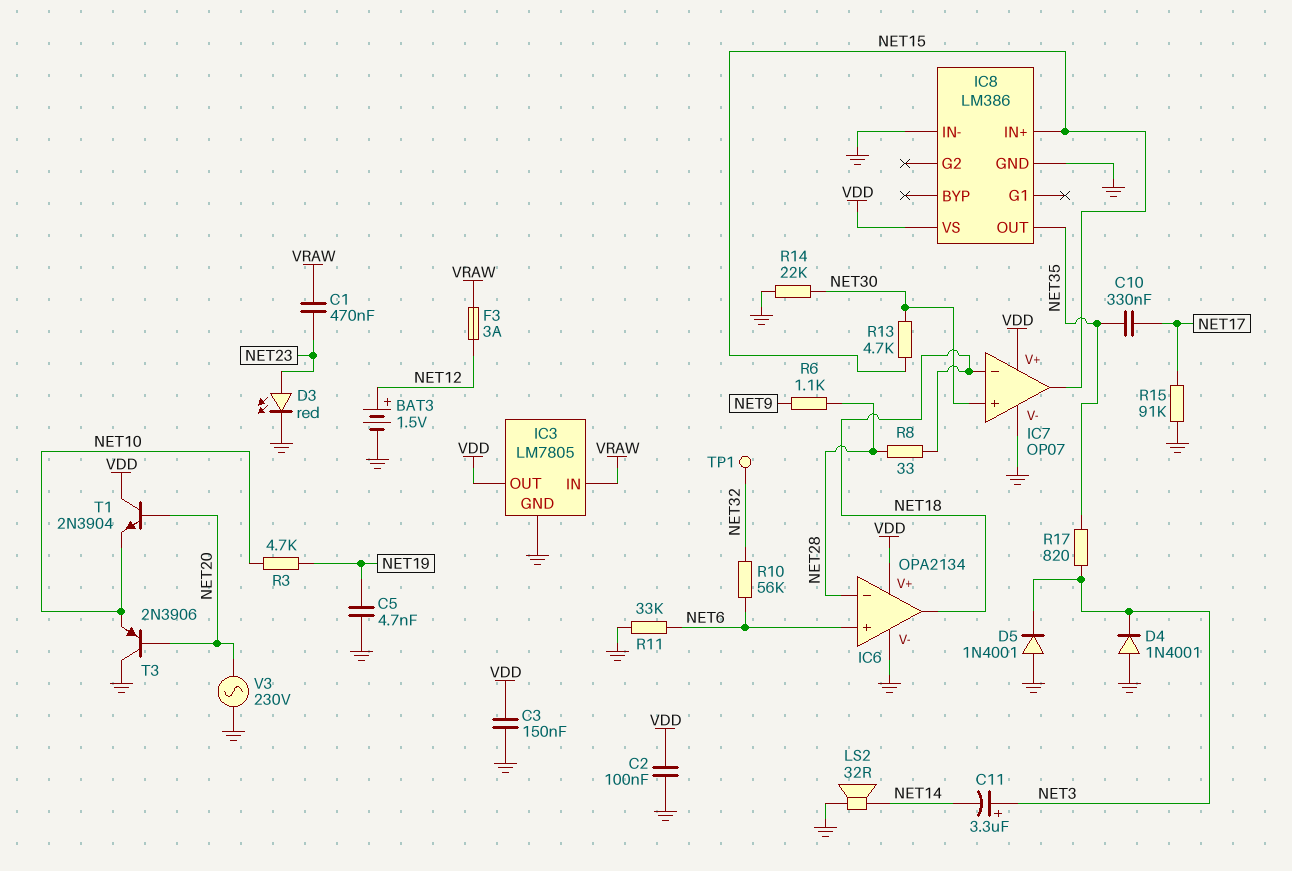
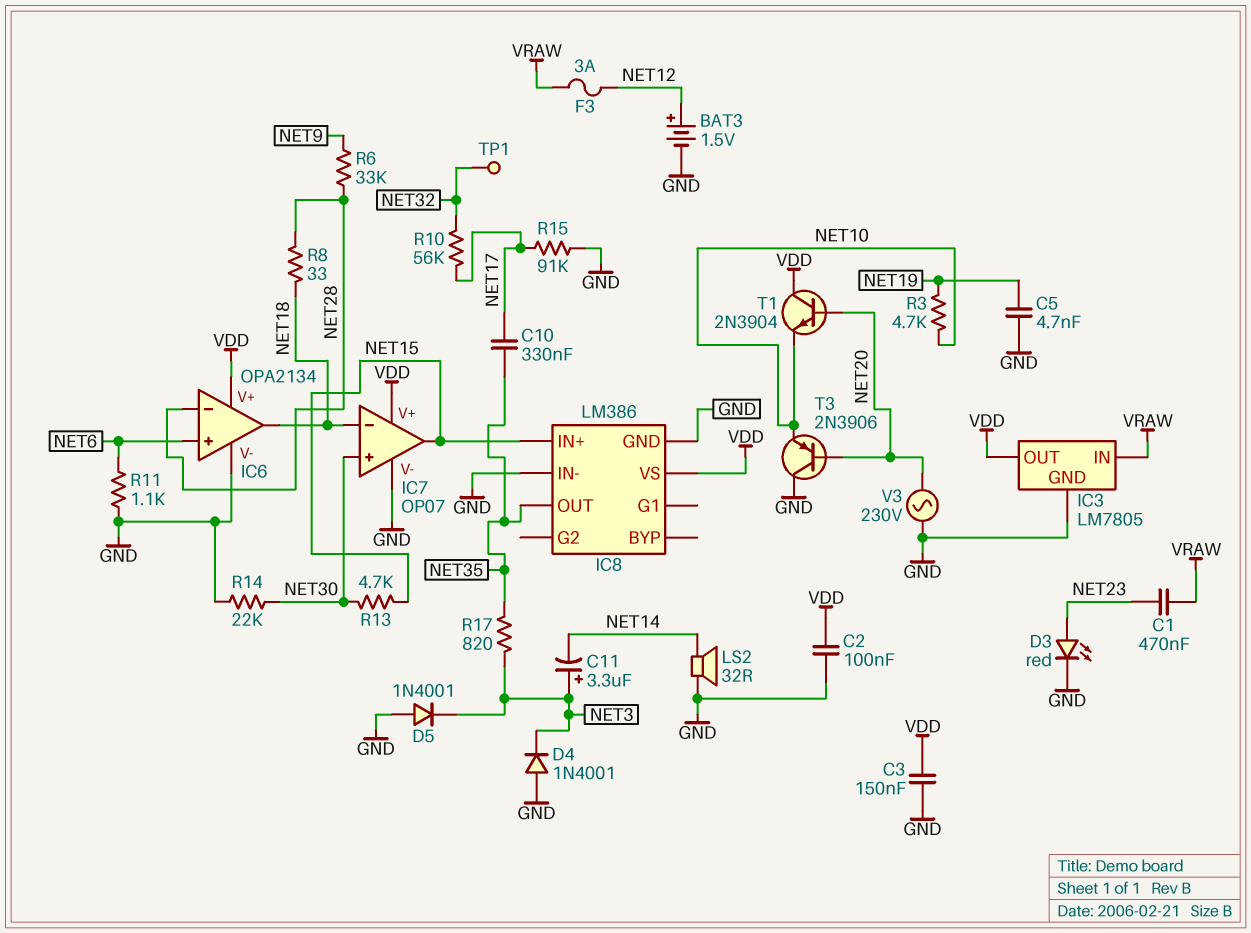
R6: 1.1k (NET9, NET28) -> 33k (NET9, NET28)
R10: 56k (NET6, NET32) -> 56k (NET17, NET32)
R11: 33k (GND, NET6) -> 1.1k (GND, NET6)

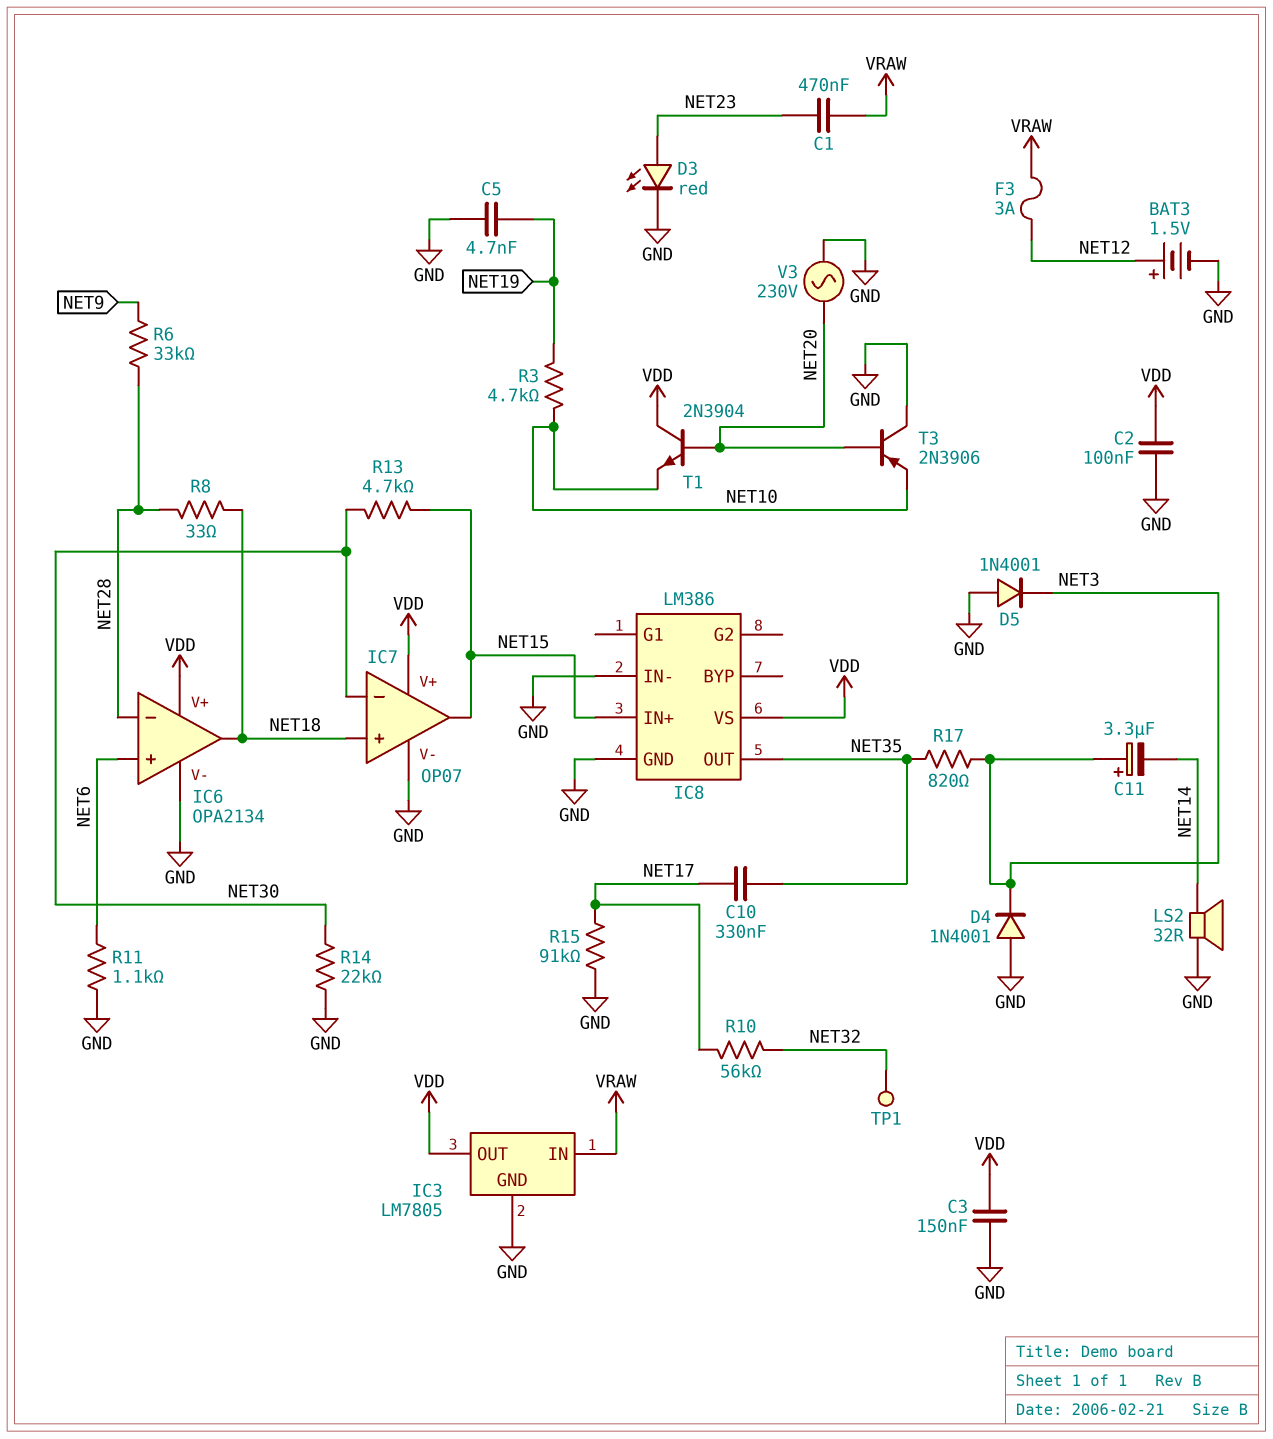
IC7 pin in+: NET30 -> NET18
IC7 pin in-: NET18 -> NET30

